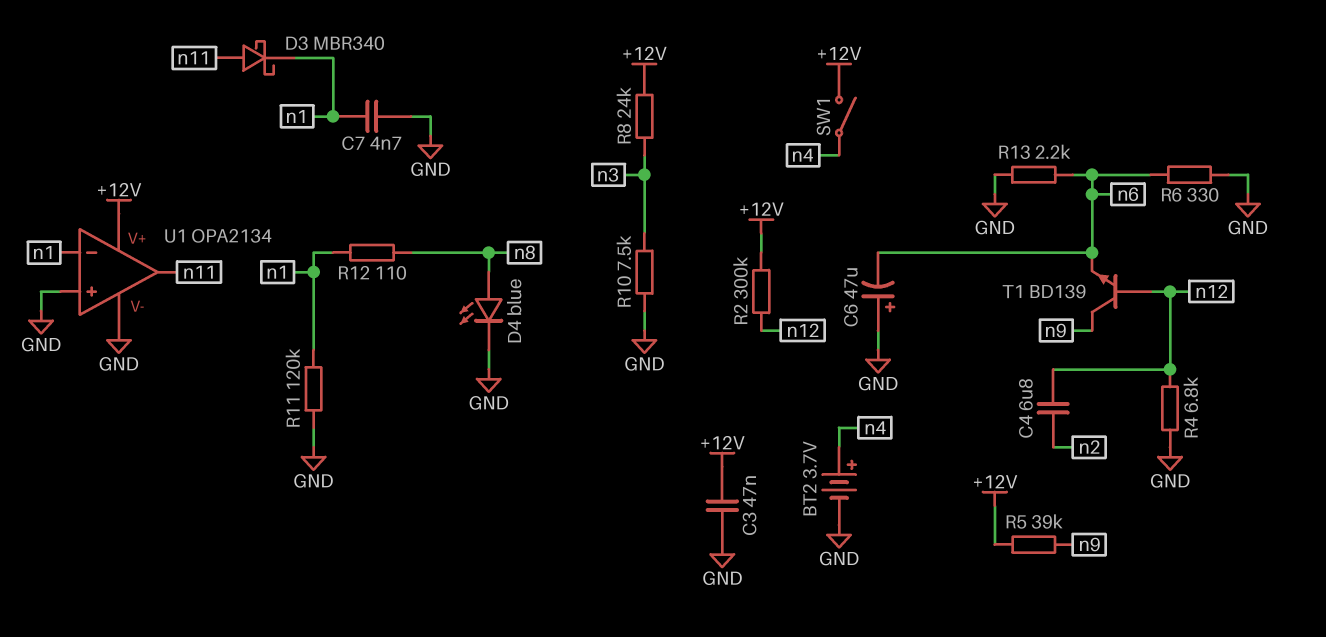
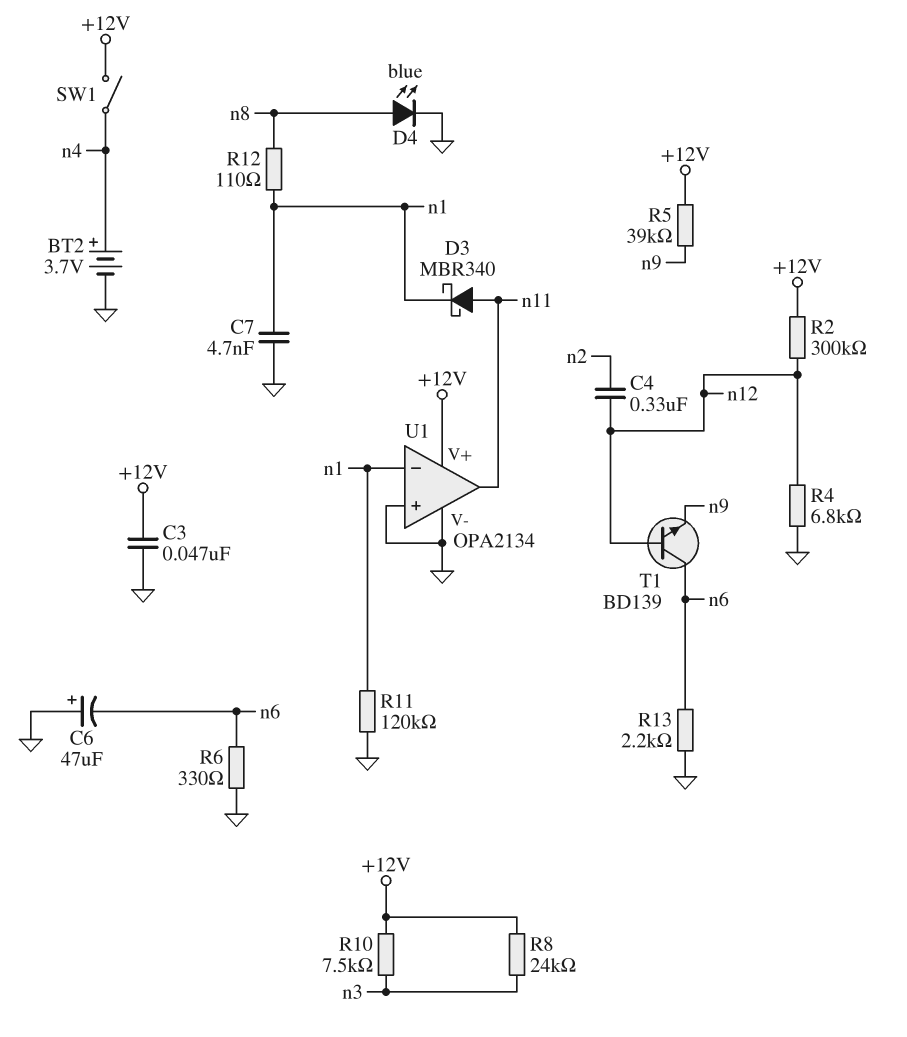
C4: 6.8uF (n2, n12) -> 330nF (n2, n12)
R10: 7.5k (GND, n3) -> 7.5k (+12V, n3)
T1: NPN BD139 (B n12, C n9, E n6) -> NPN BD139 (B n12, C n6, E n9)

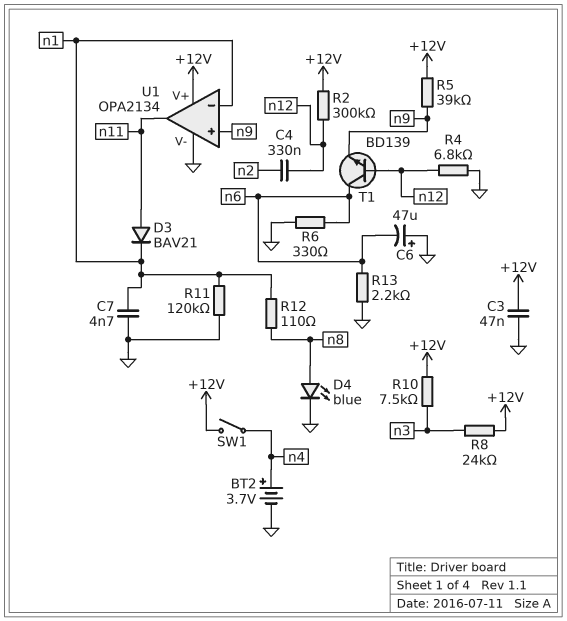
D3: schottky MBR340 (A n11, K n1) -> diode BAV21 (A n11, K n1)
U1 pin in+: GND -> n9

